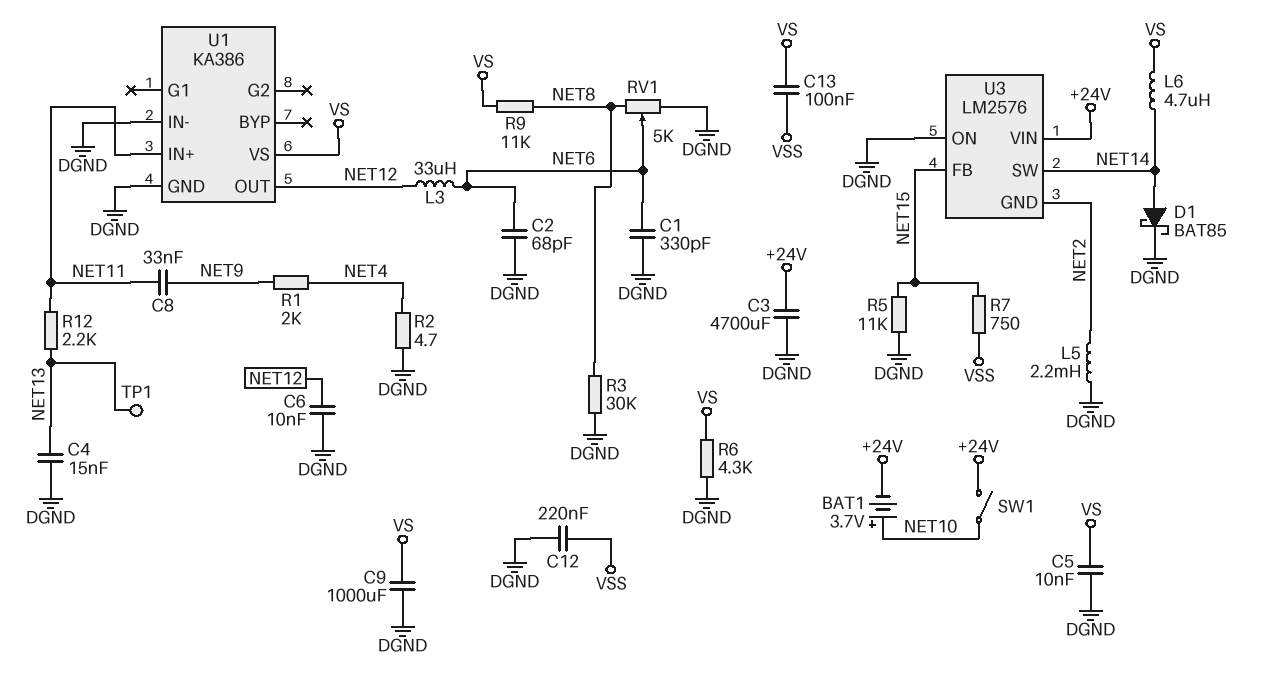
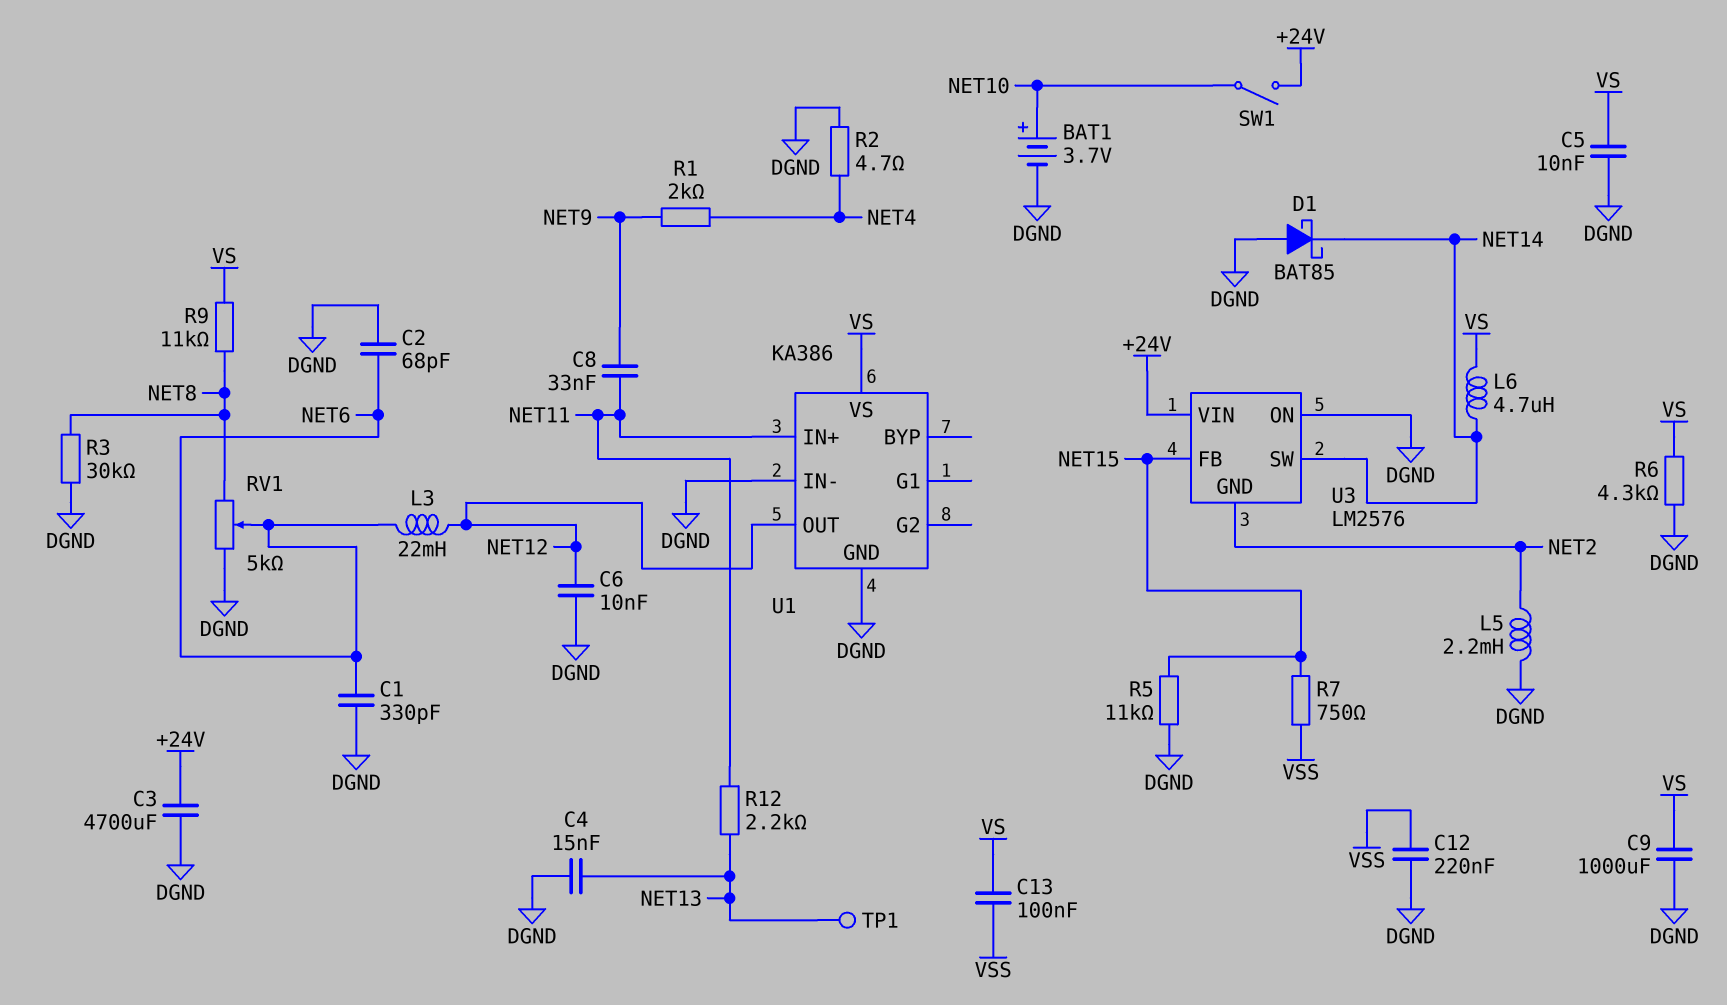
BAT1: 3.7V (plus NET10, minus +24V) -> 3.7V (plus NET10, minus DGND)
D1: schottky BAT85 (A NET14, K DGND) -> schottky BAT85 (A DGND, K NET14)
L3: 33uH (NET6, NET12) -> 22mH (NET6, NET12)

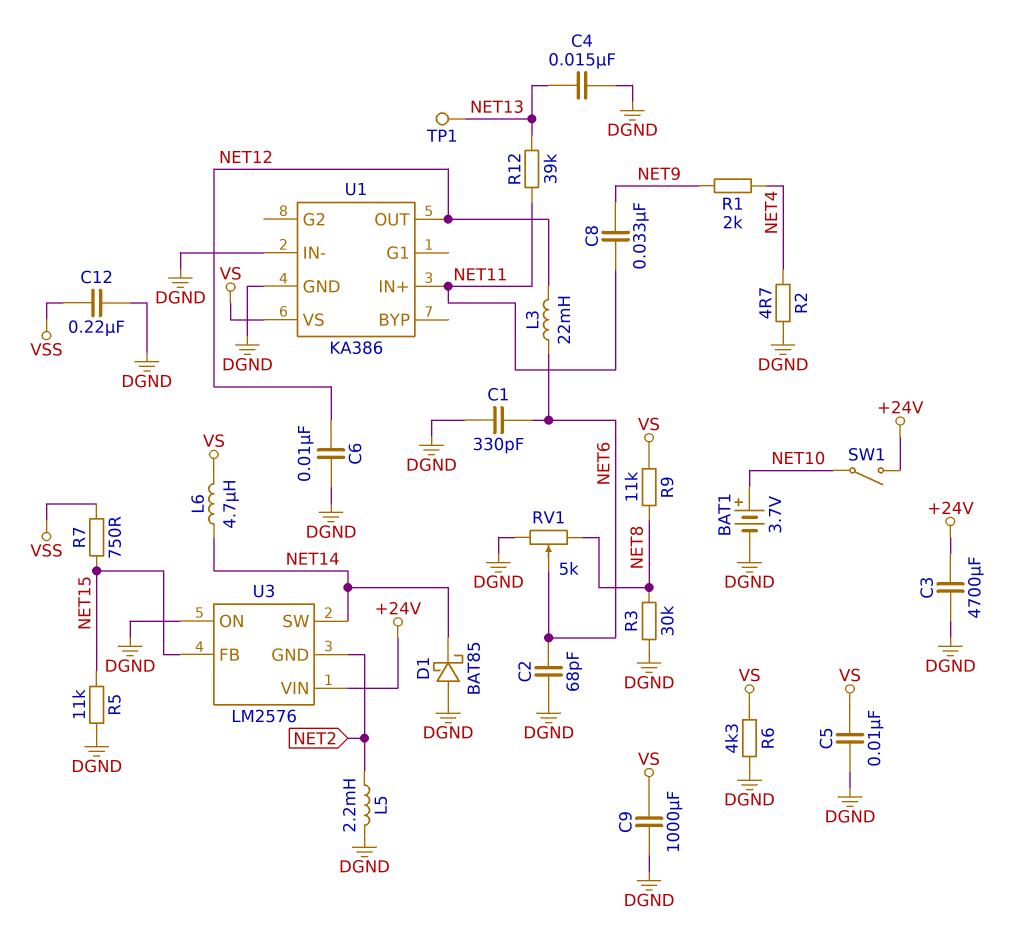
C13: 100nF (VS, VSS) -> none
R12: 2.2k (NET11, NET13) -> 39k (NET11, NET13)

